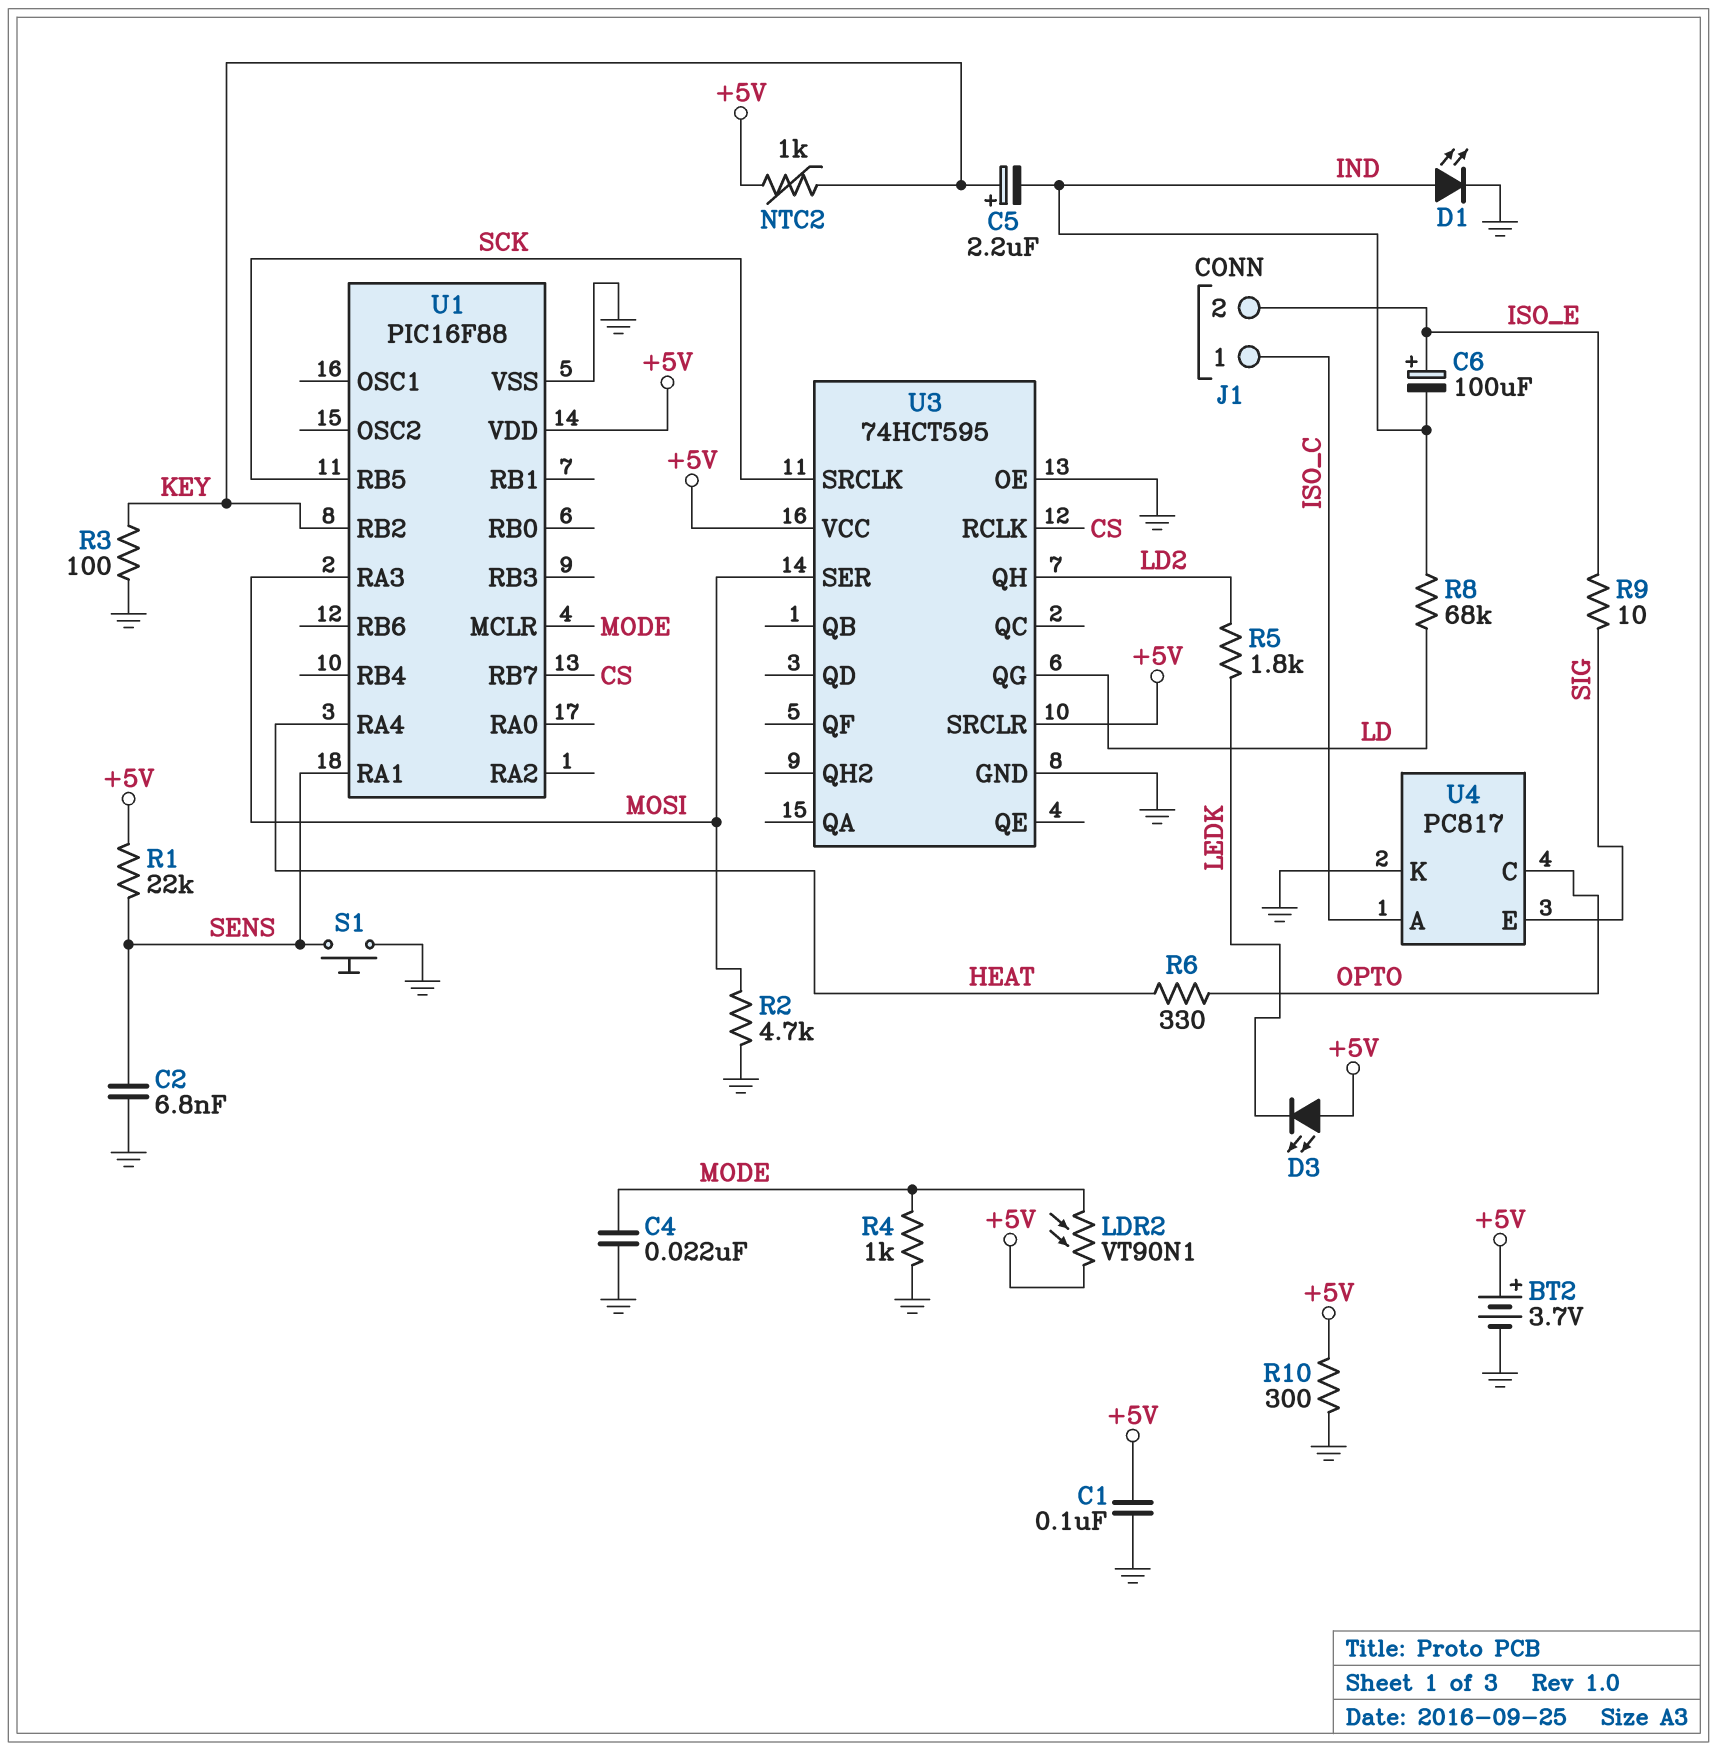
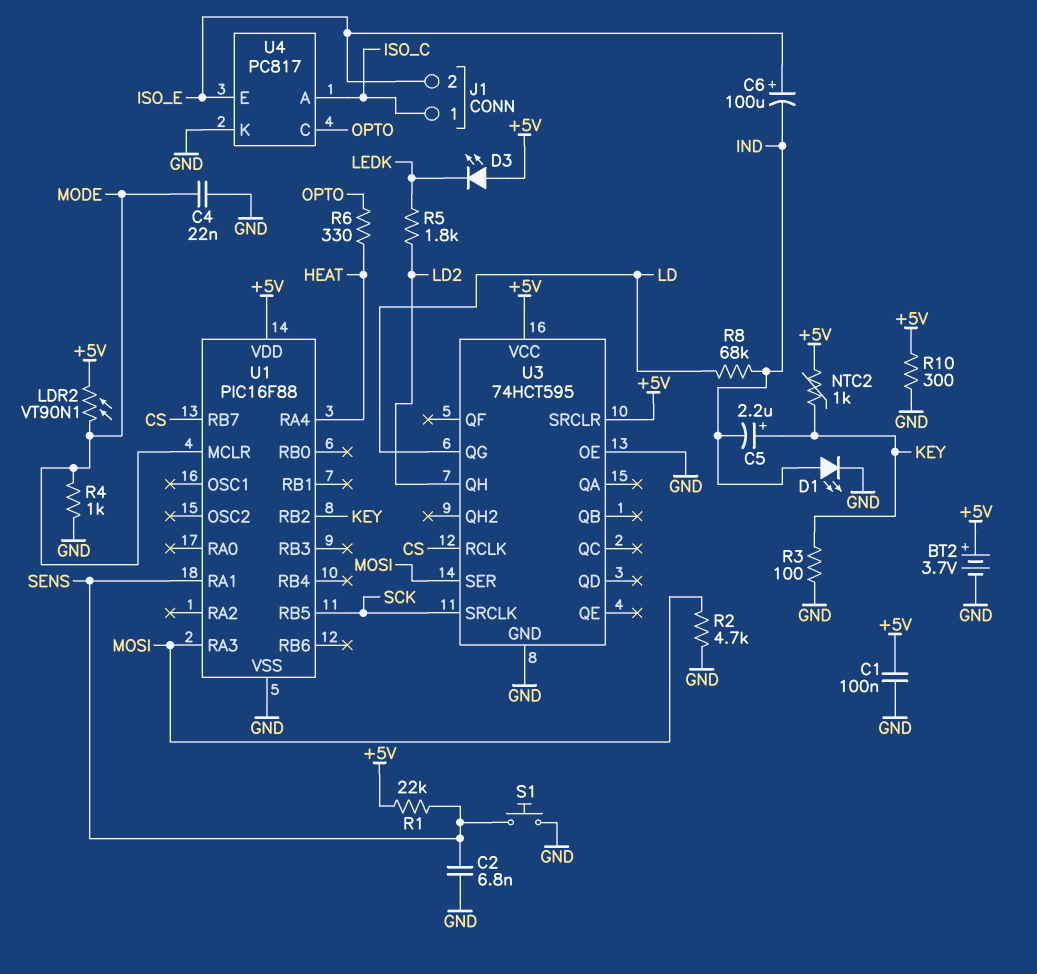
R9: 10 (ISO_E, SIG) -> none
U4 pin E: SIG -> ISO_E

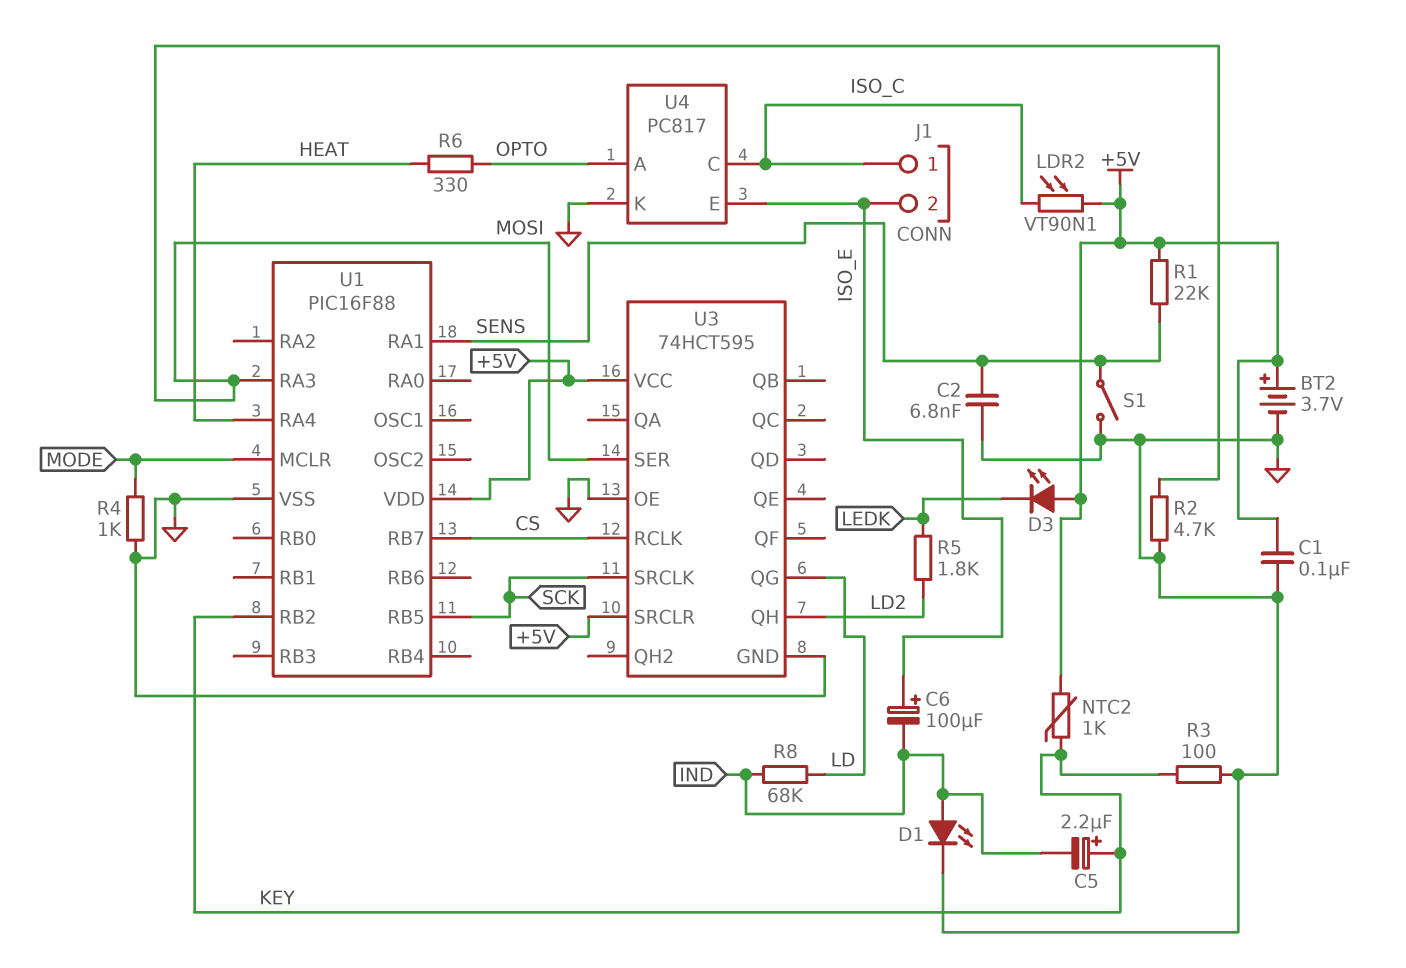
C4: 22nF (GND, MODE) -> none
LDR2: VT90N1 (+5V, MODE) -> VT90N1 (+5V, ISO_C)
R10: 300 (+5V, GND) -> none
S1: button (GND, SENS) -> switch (GND, SENS)
U4 pin A: ISO_C -> OPTO
U4 pin C: OPTO -> ISO_C

